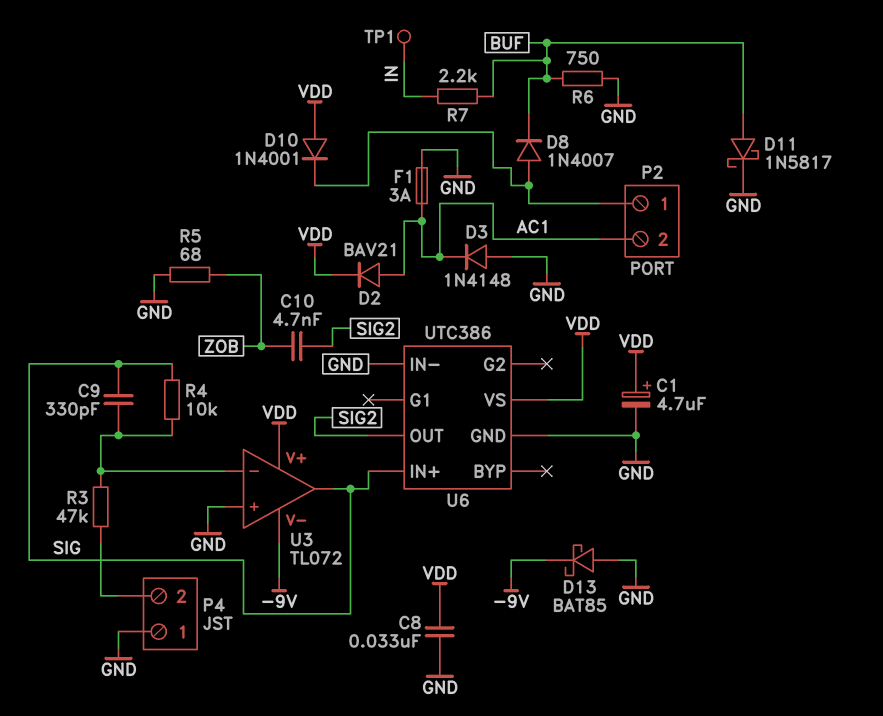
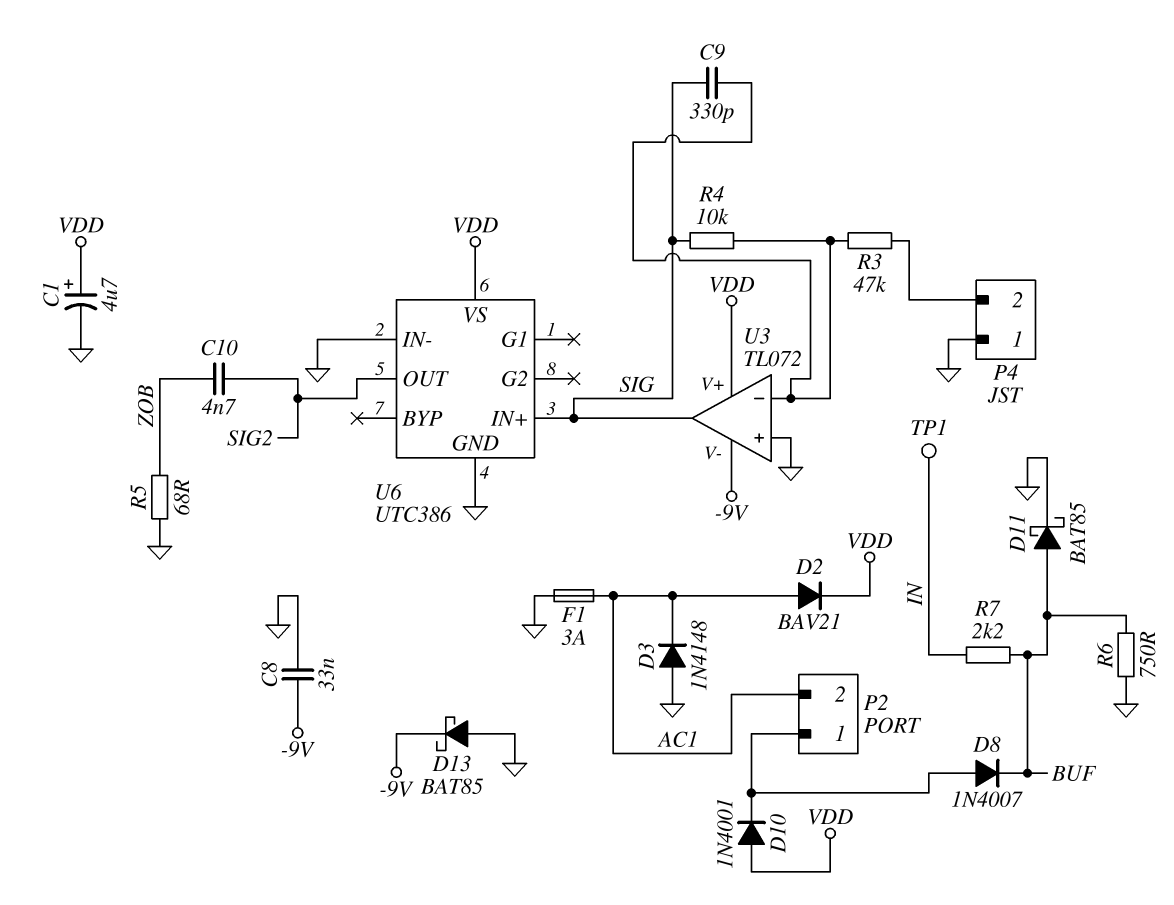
C8: 33nF (GND, VDD) -> 33nF (-9V, GND)
D11: schottky 1N5817 (A BUF, K GND) -> schottky BAT85 (A BUF, K GND)

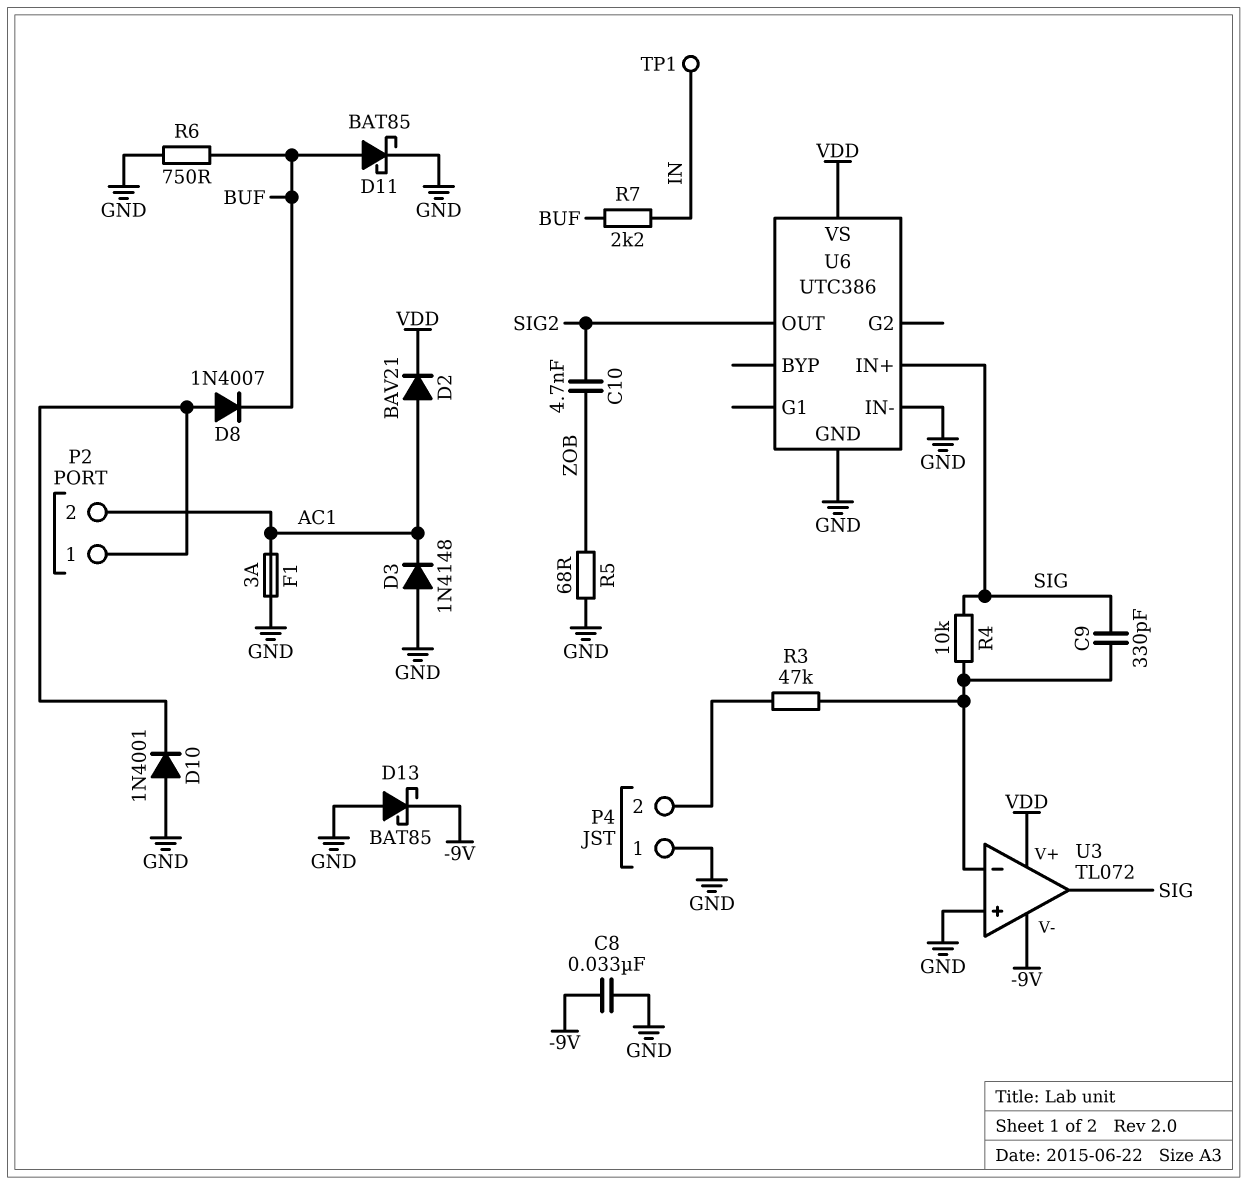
C1: 4.7uF (plus VDD, minus GND) -> none
D10: diode 1N4001 (A VDD, K P2/1) -> diode 1N4001 (A GND, K P2/1)

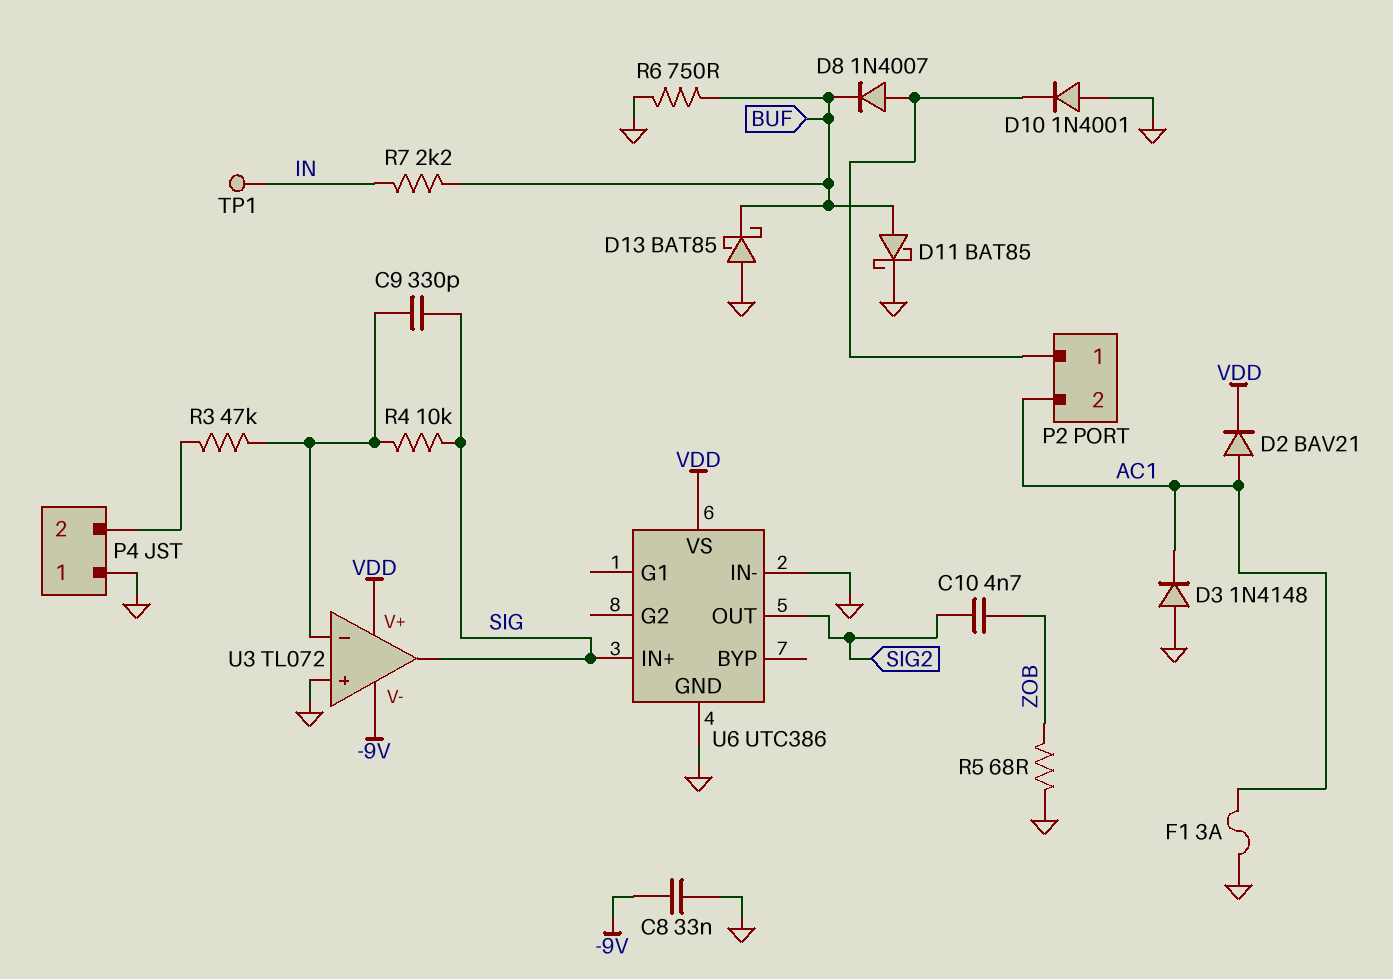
D13: schottky BAT85 (A GND, K -9V) -> schottky BAT85 (A GND, K BUF)

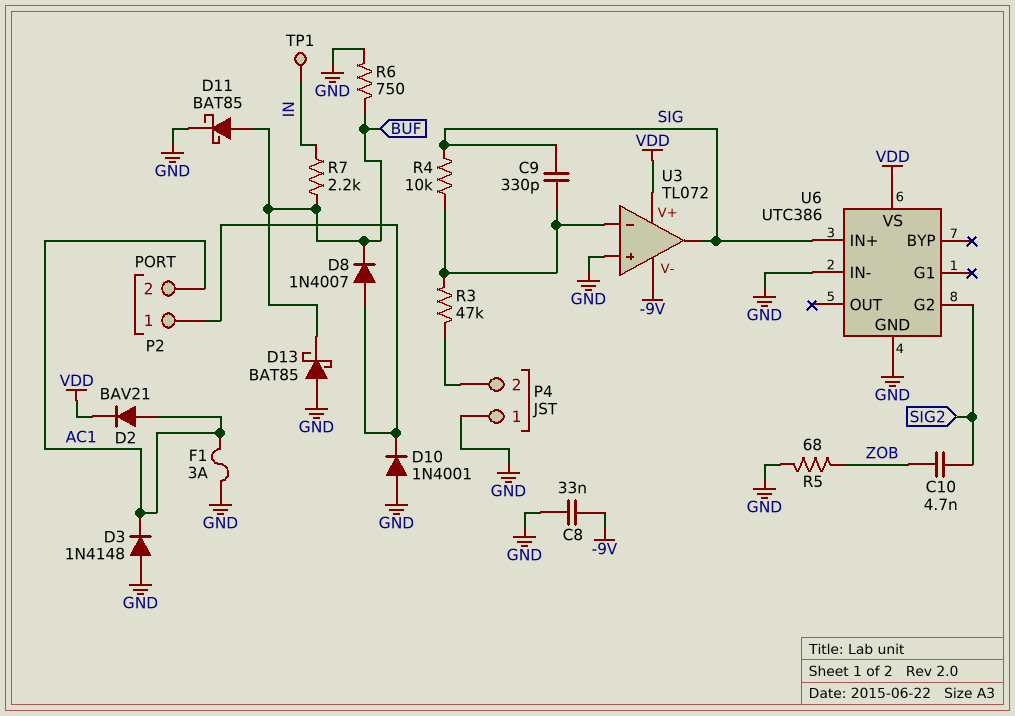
U6 pin G2: none -> SIG2
U6 pin OUT: SIG2 -> none

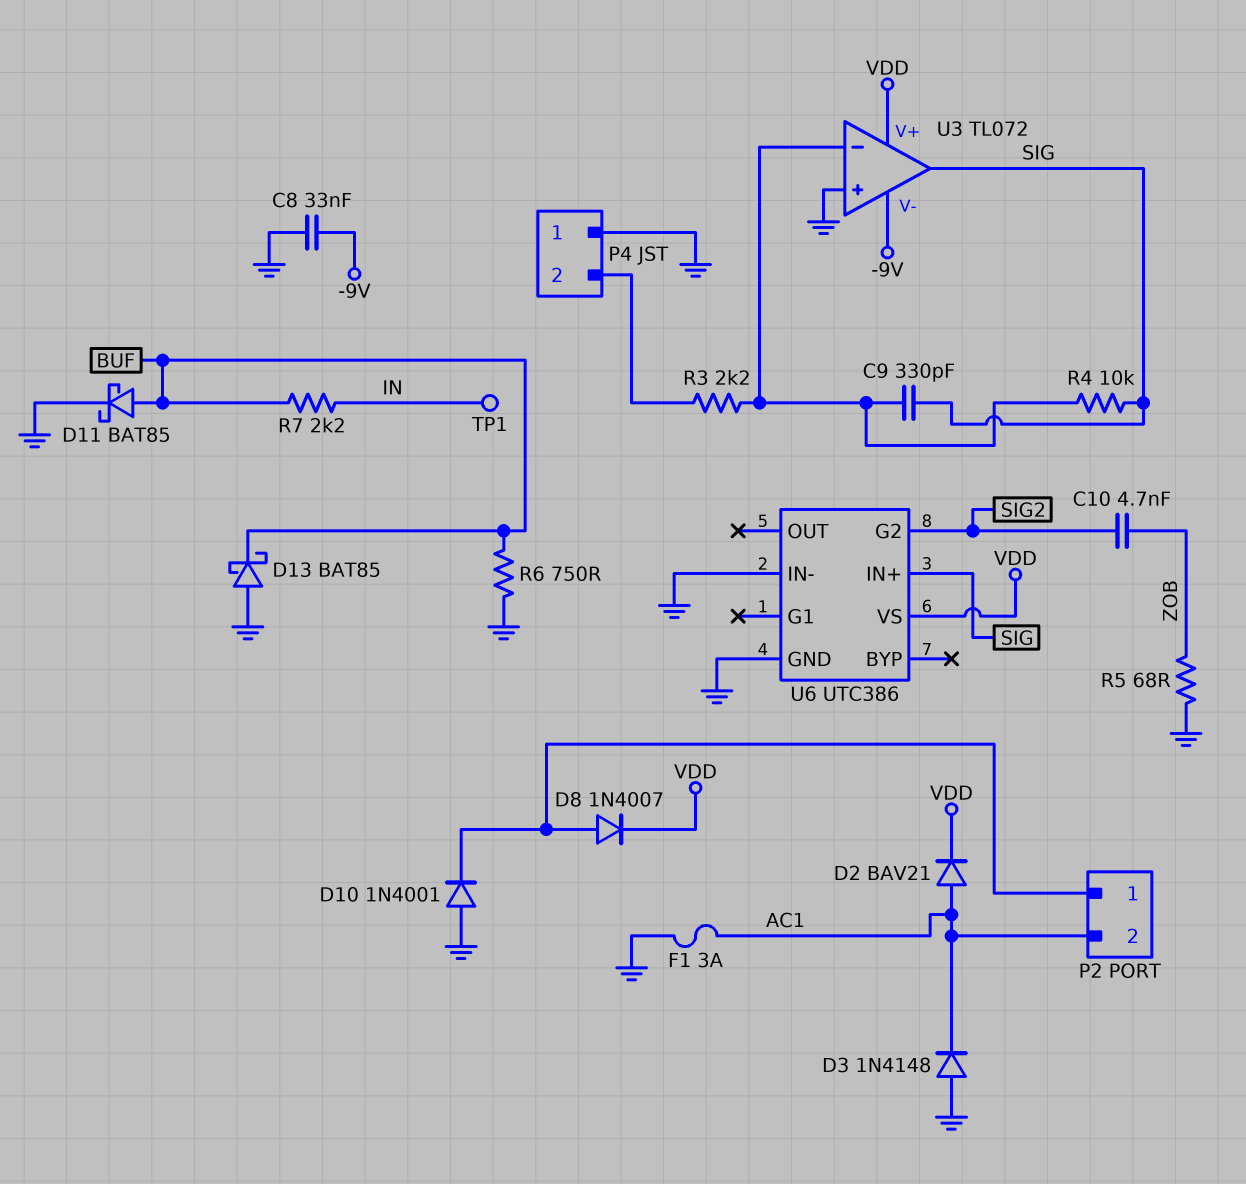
D8: diode 1N4007 (A P2/1, K BUF) -> diode 1N4007 (A P2/1, K VDD)
R3: 47k (P4/2, U3/in-) -> 2.2k (P4/2, U3/in-)

